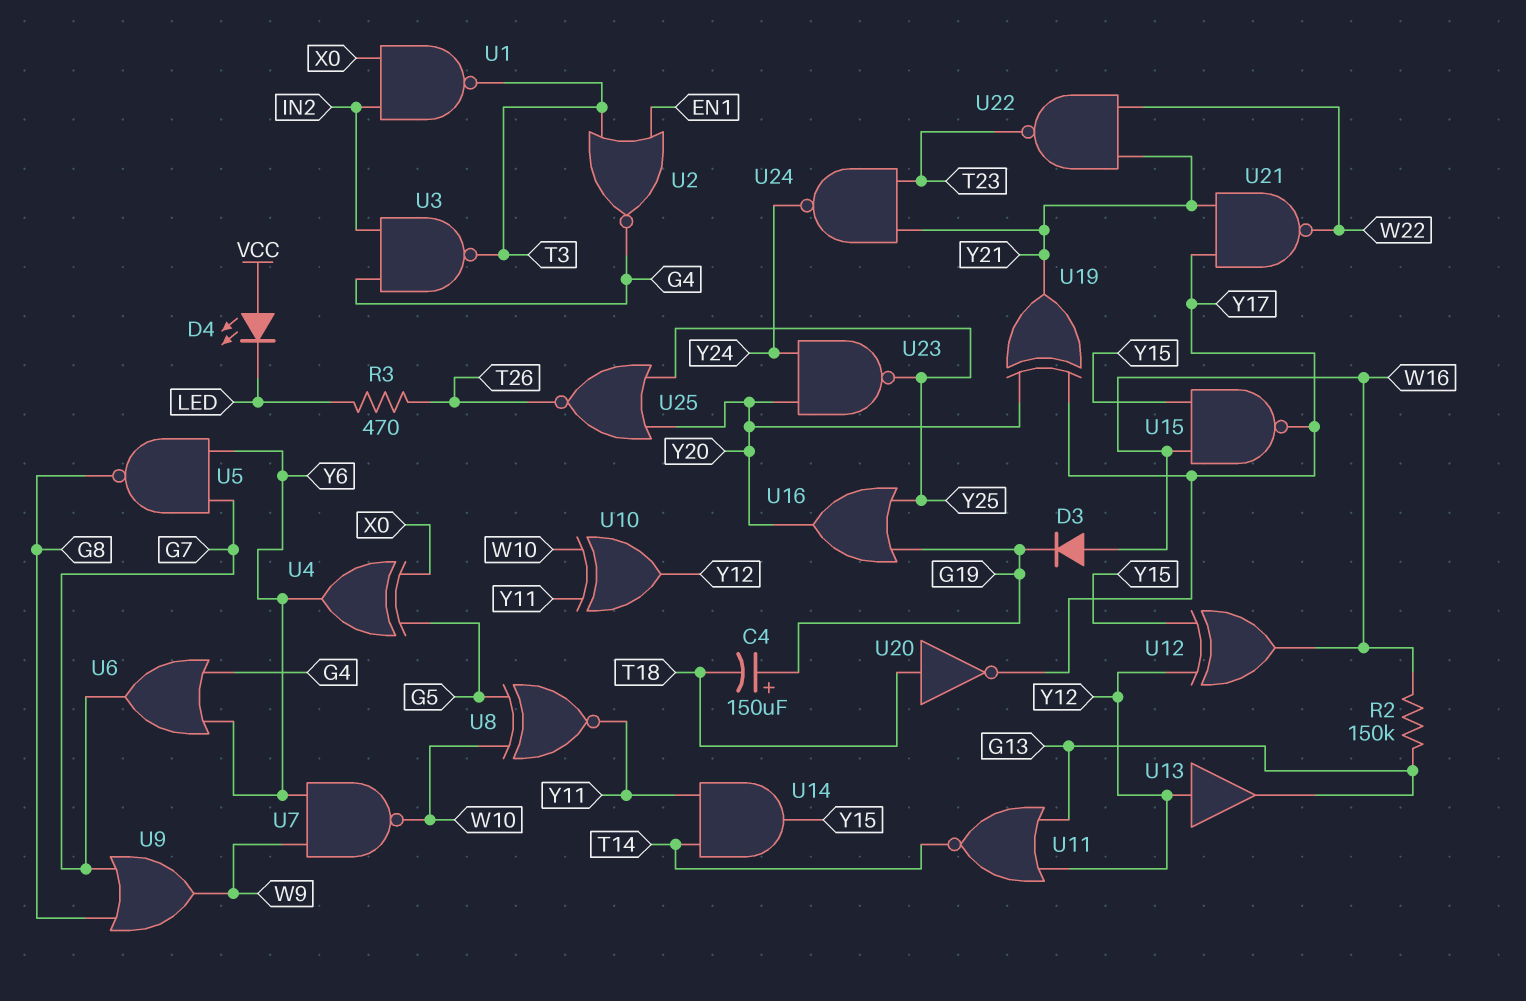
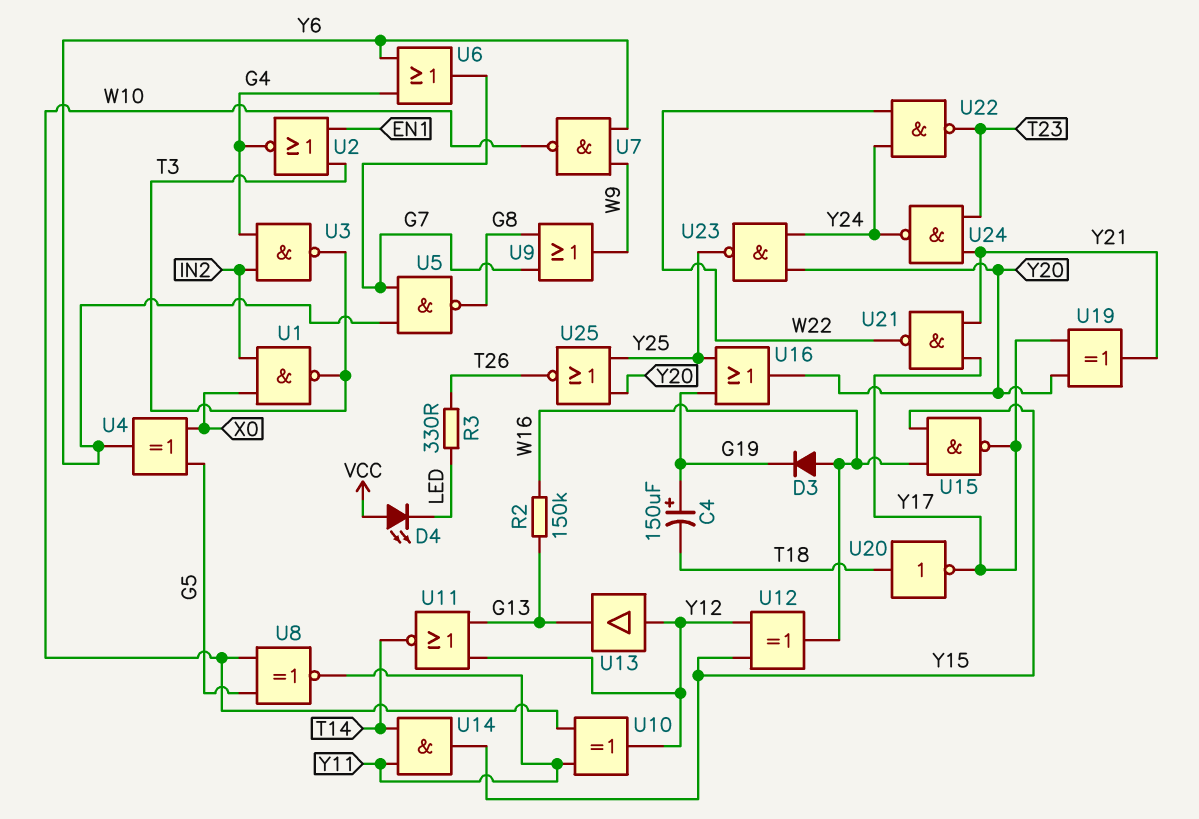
R3: 470 (LED, T26) -> 330 (LED, T26)
U22: NAND (in W22, in Y21, out T23) -> NAND (in W22, in Y24, out T23)

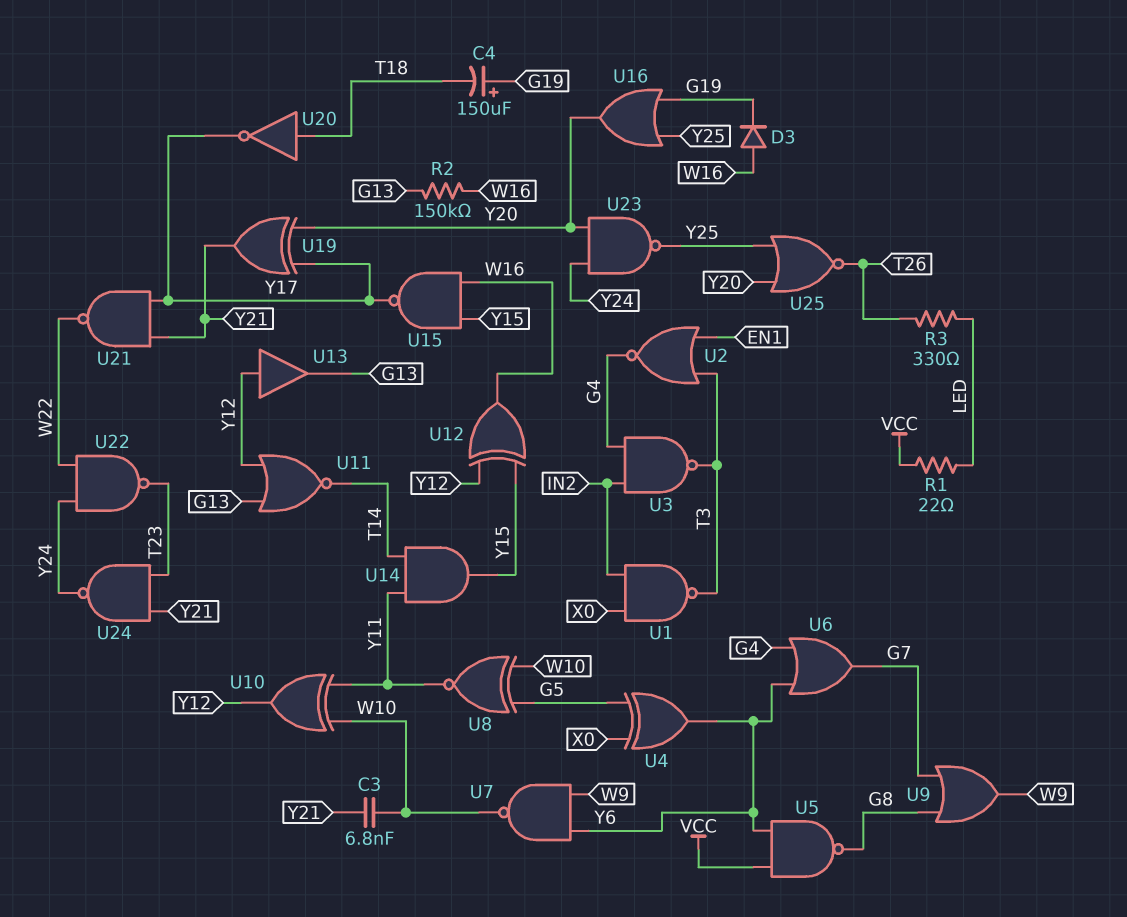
C3: none -> 6.8nF (W10, Y21)
D4: LED (A VCC, K LED) -> none
R1: none -> 22 (LED, VCC)
U5: NAND (in G7, in Y6, out G8) -> NAND (in VCC, in Y6, out G8)

